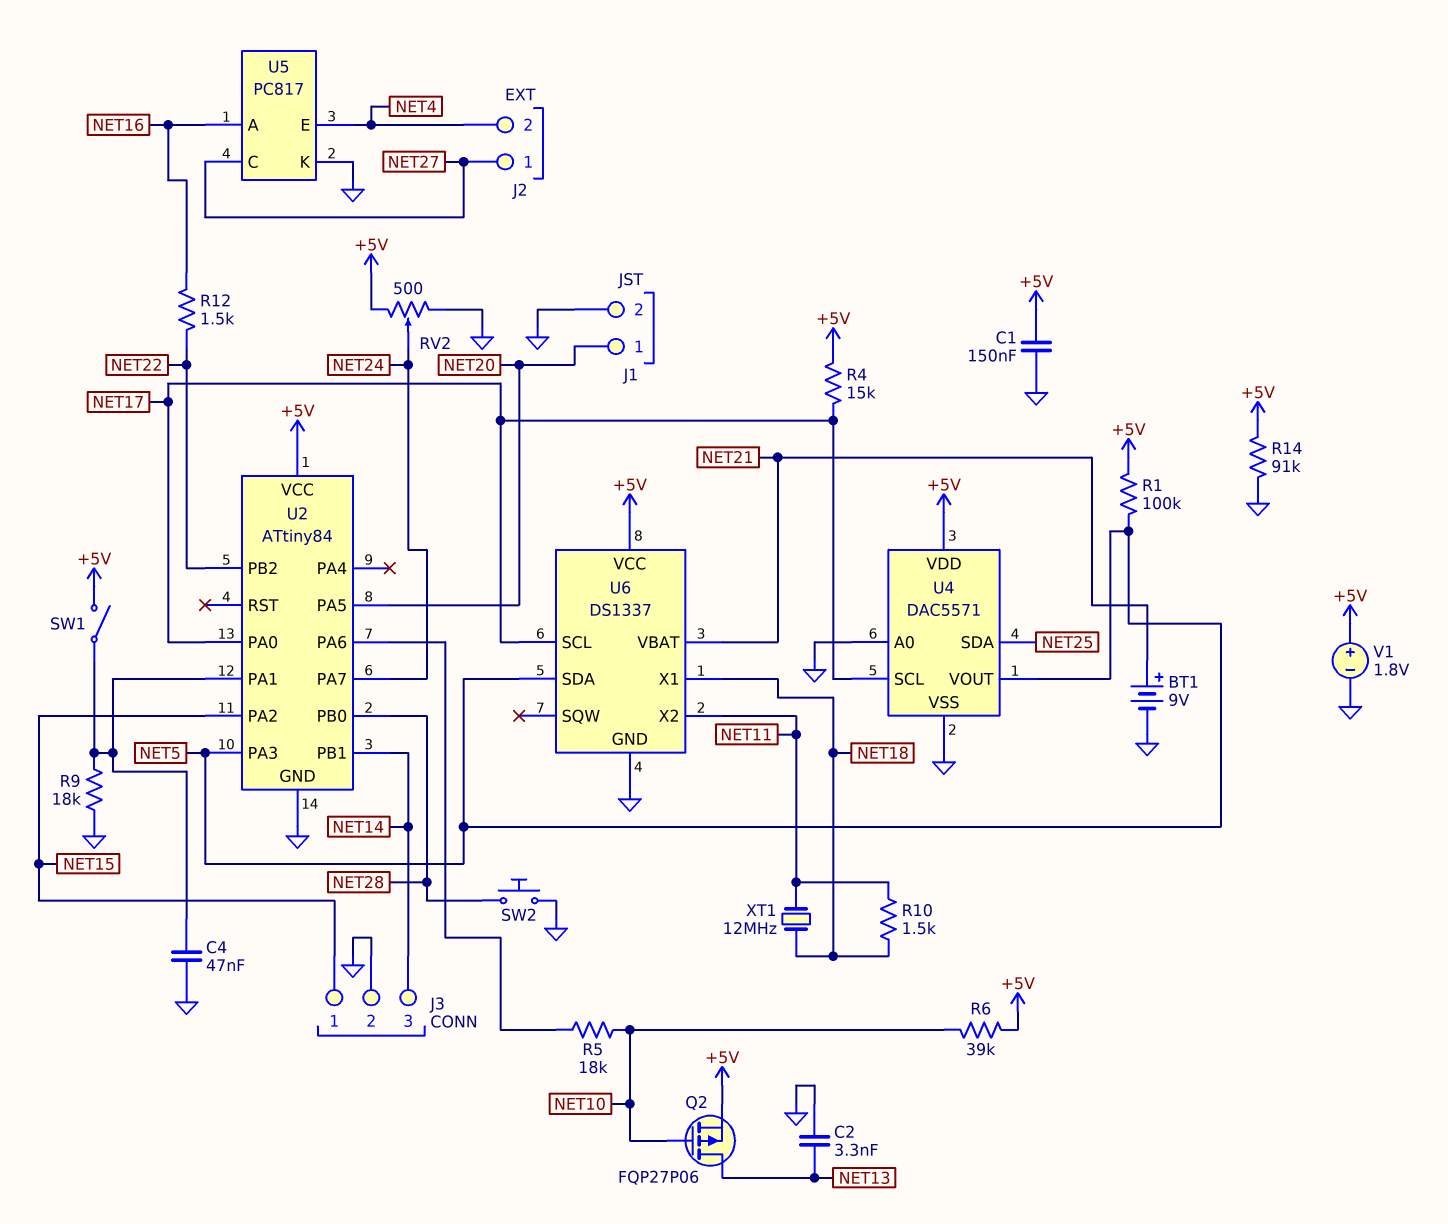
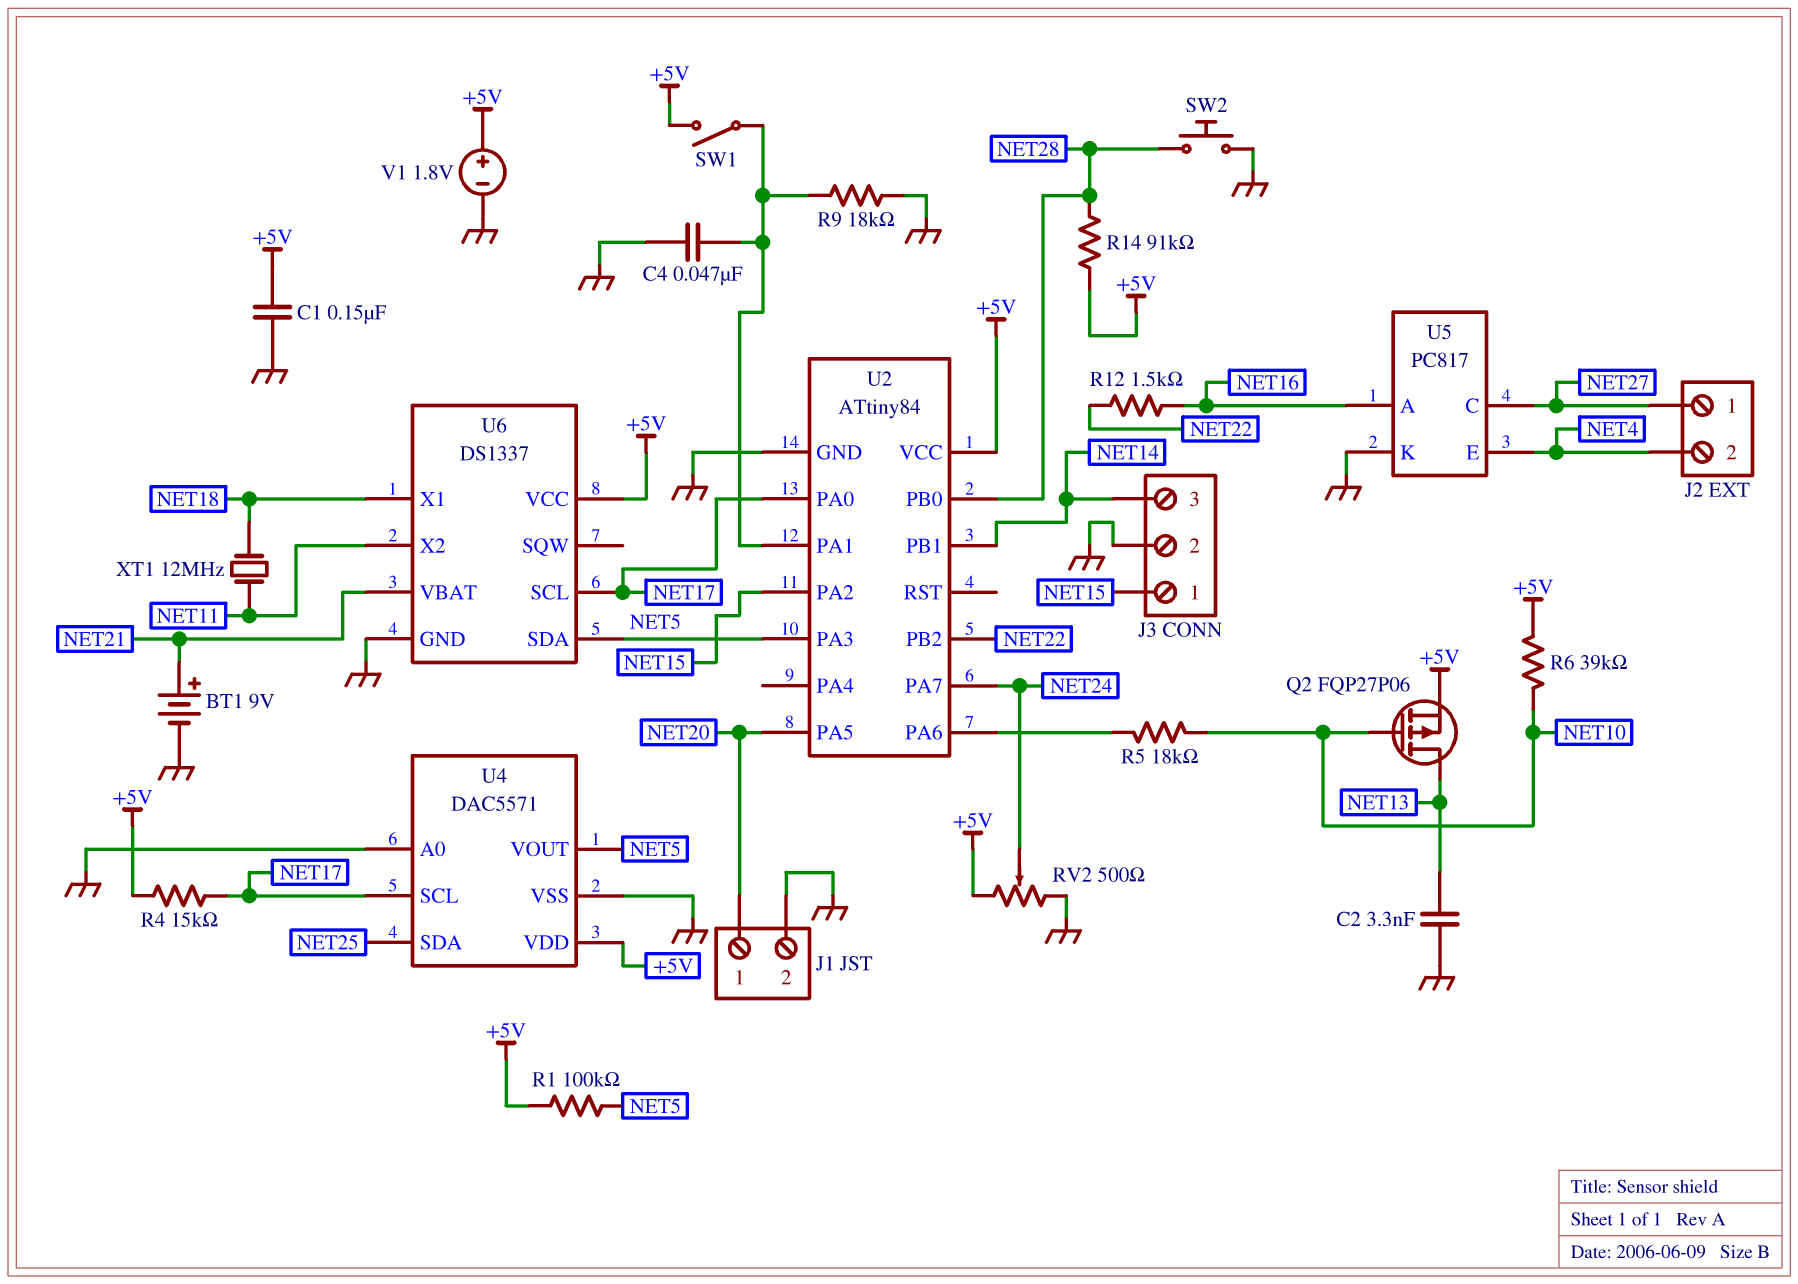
R10: 1.5k (NET11, NET18) -> none
R14: 91k (+5V, GND) -> 91k (+5V, NET28)

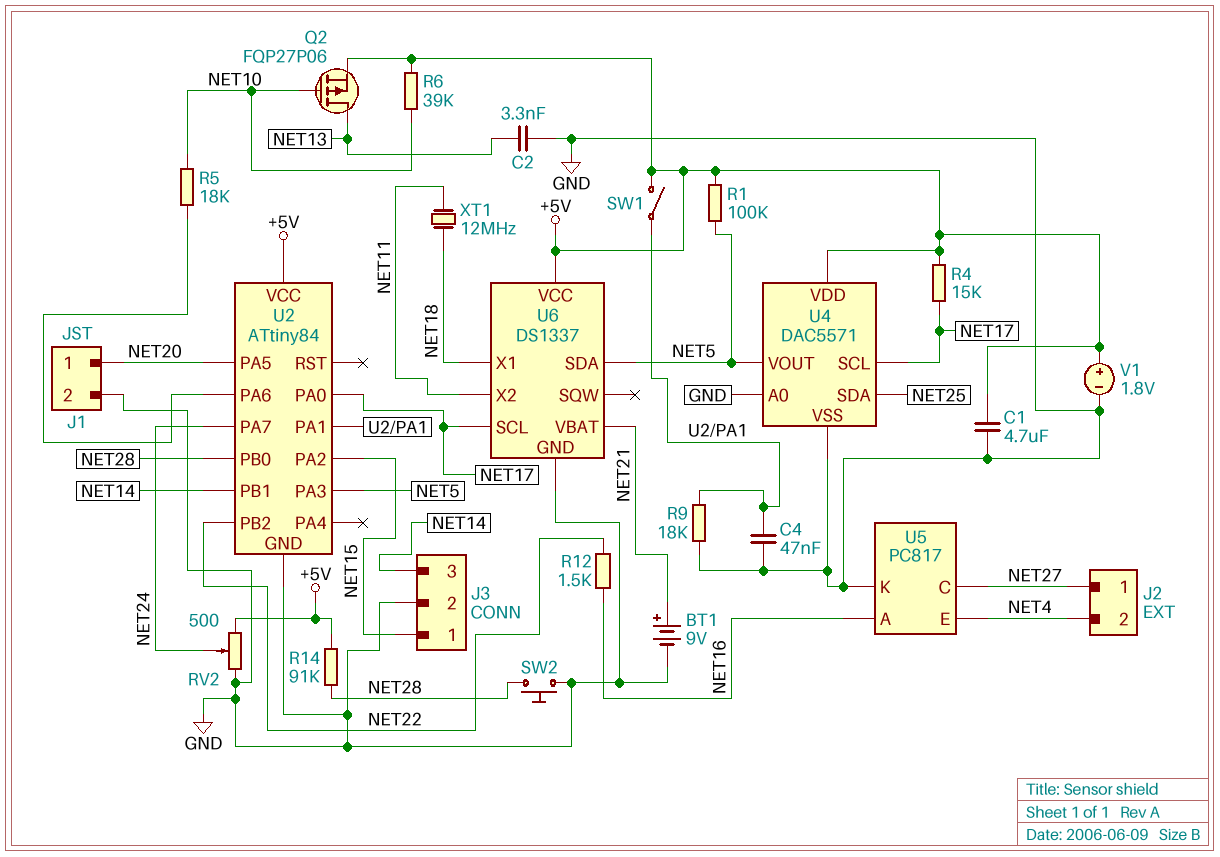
C1: 150nF (+5V, GND) -> 4.7uF (+5V, GND)

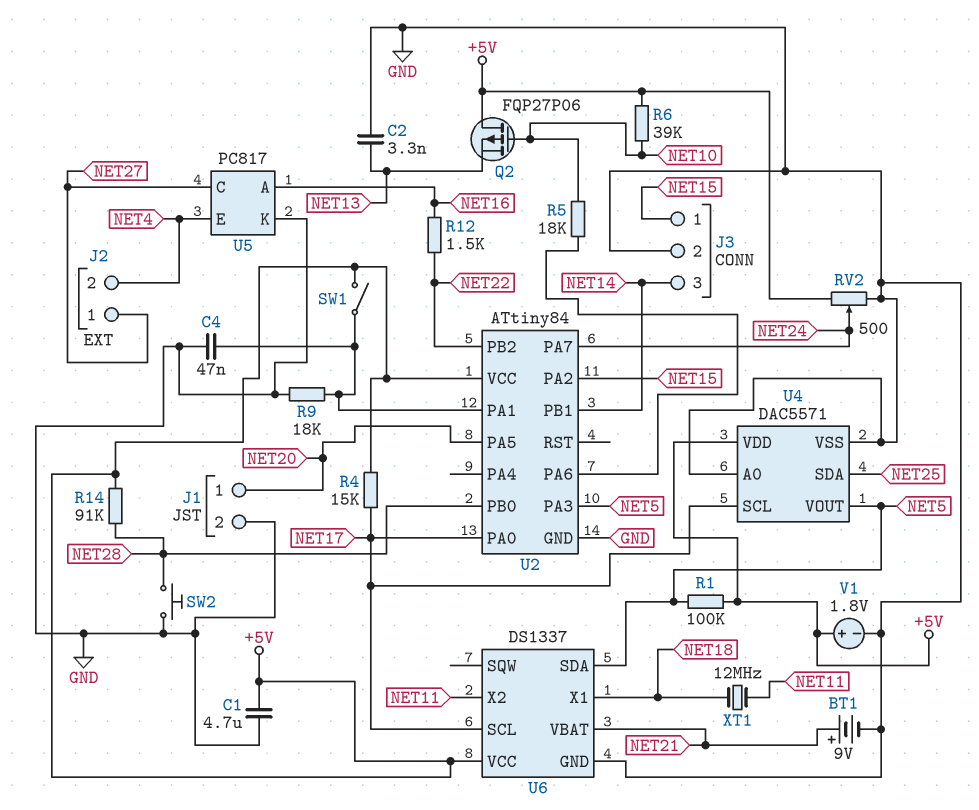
Q2: PMOS FQP27P06 (G NET10, D NET13, S +5V) -> PMOS FQP27P06 (G NET10, D +5V, S NET13)

